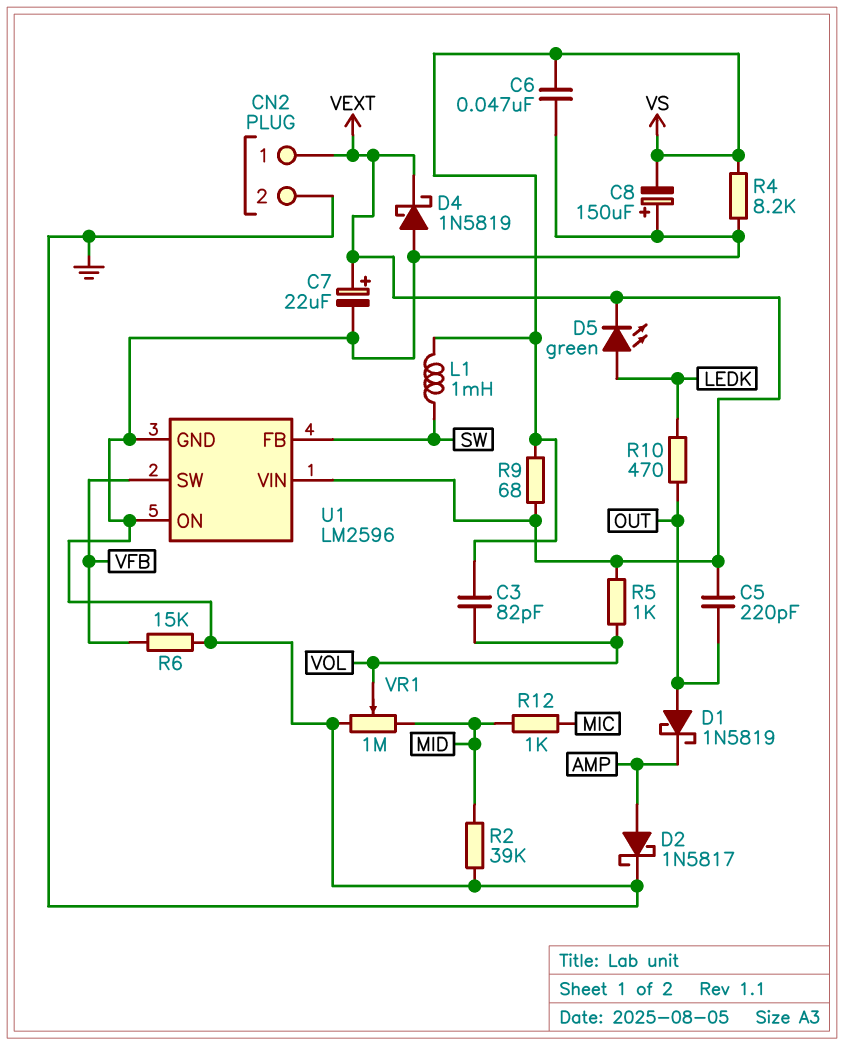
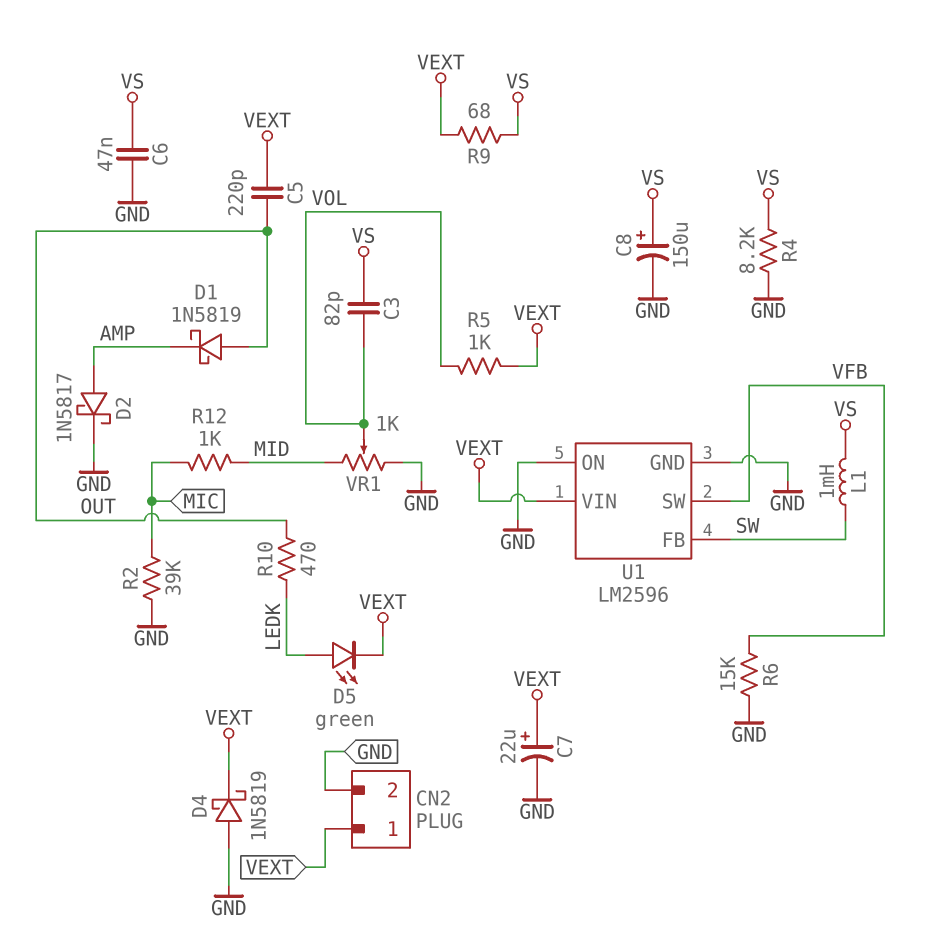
C8: 150uF (plus GND, minus VS) -> 150uF (plus VS, minus GND)
R2: 39k (GND, MID) -> 39k (GND, MIC)
VR1: 1M (GND, MID, wiper VOL) -> 1k (GND, MID, wiper VOL)

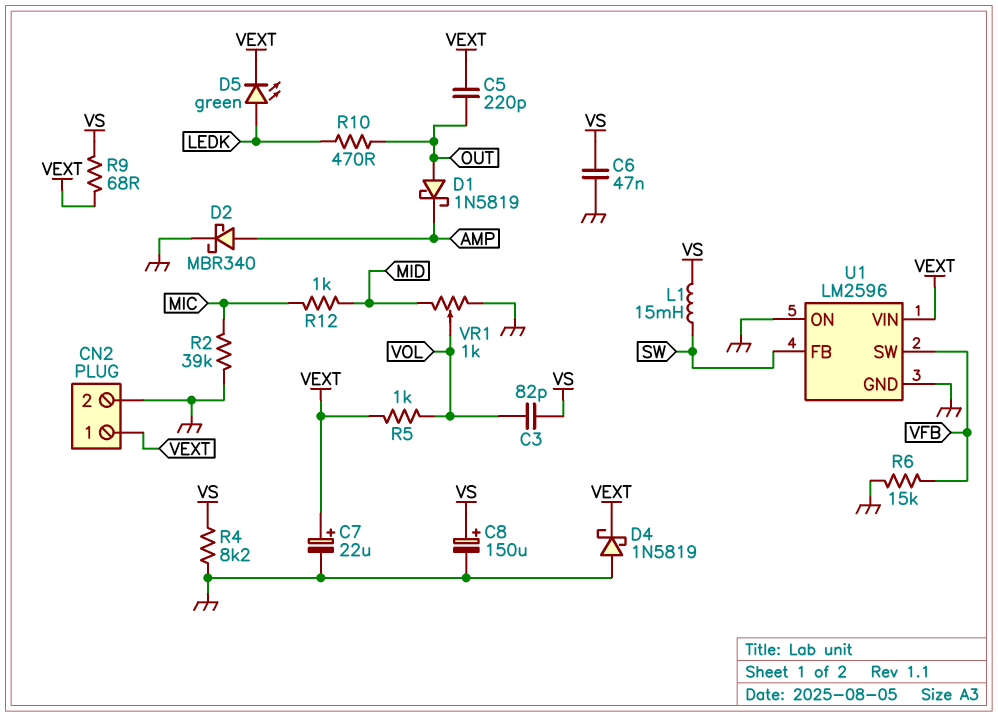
D2: schottky 1N5817 (A AMP, K GND) -> schottky MBR340 (A AMP, K GND)
L1: 1mH (SW, VS) -> 15mH (SW, VS)

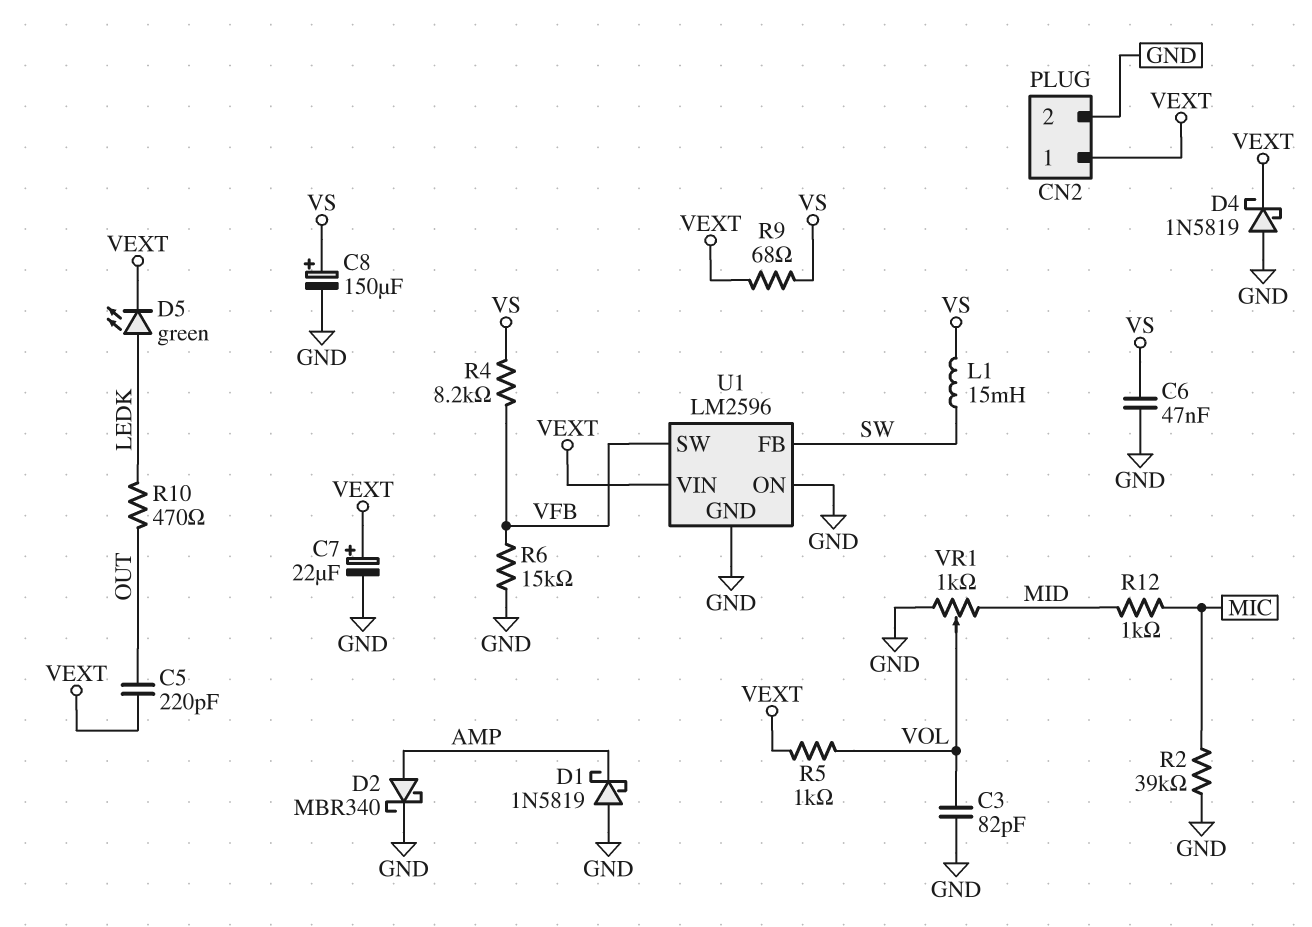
C3: 82pF (VOL, VS) -> 82pF (GND, VOL)
D1: schottky 1N5819 (A OUT, K AMP) -> schottky 1N5819 (A GND, K AMP)
R4: 8.2k (GND, VS) -> 8.2k (VFB, VS)

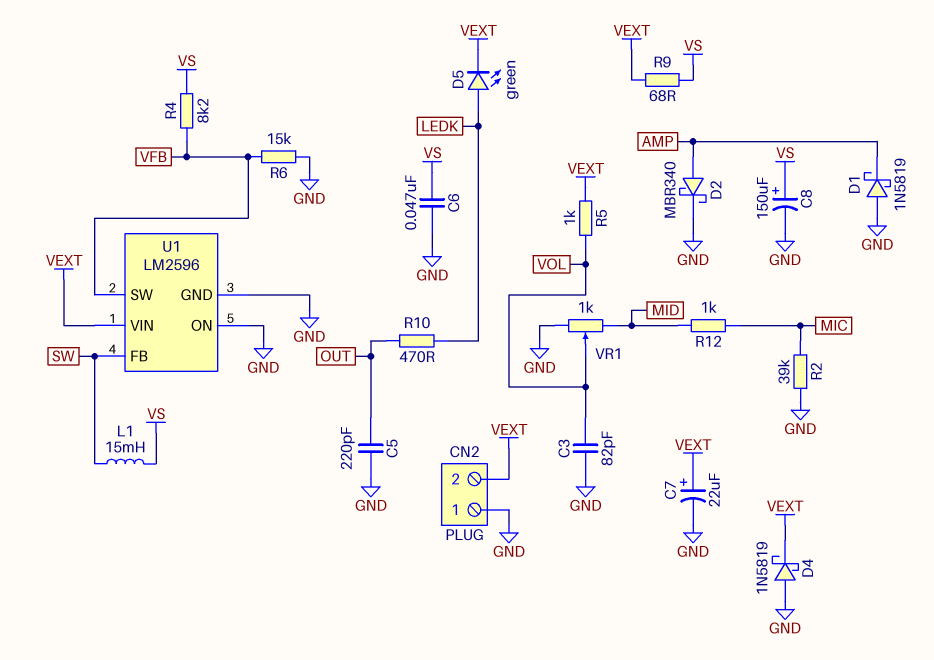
C5: 220pF (OUT, VEXT) -> 220pF (GND, OUT)
CN2 pin 1: VEXT -> GND
CN2 pin 2: GND -> VEXT

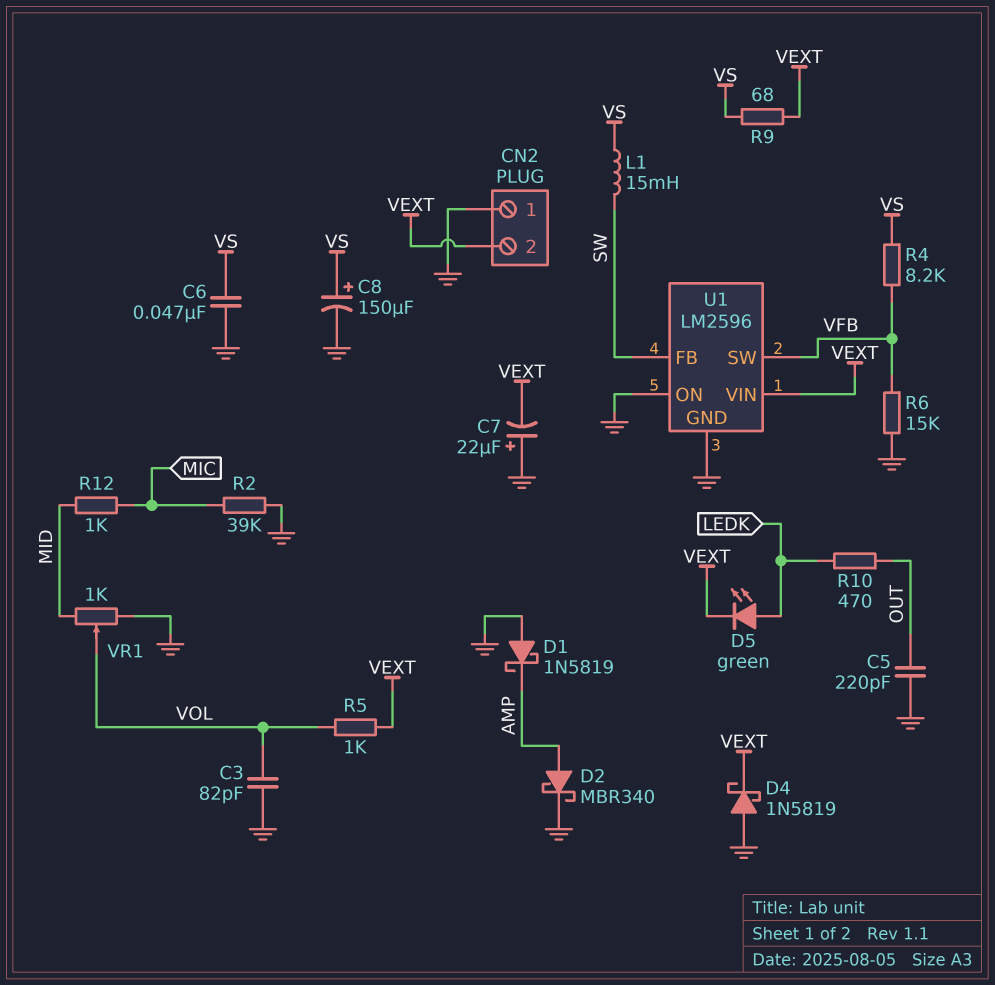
C7: 22uF (plus VEXT, minus GND) -> 22uF (plus GND, minus VEXT)

